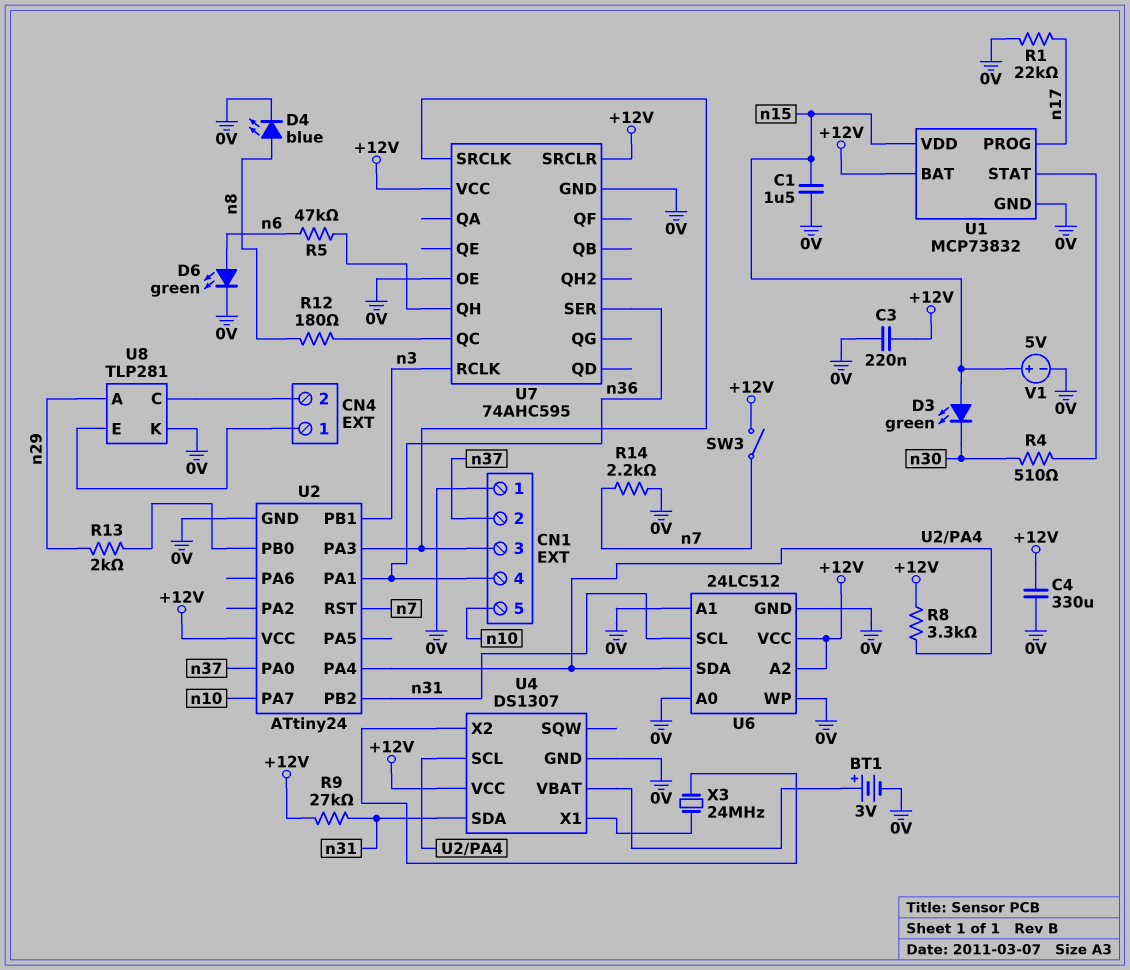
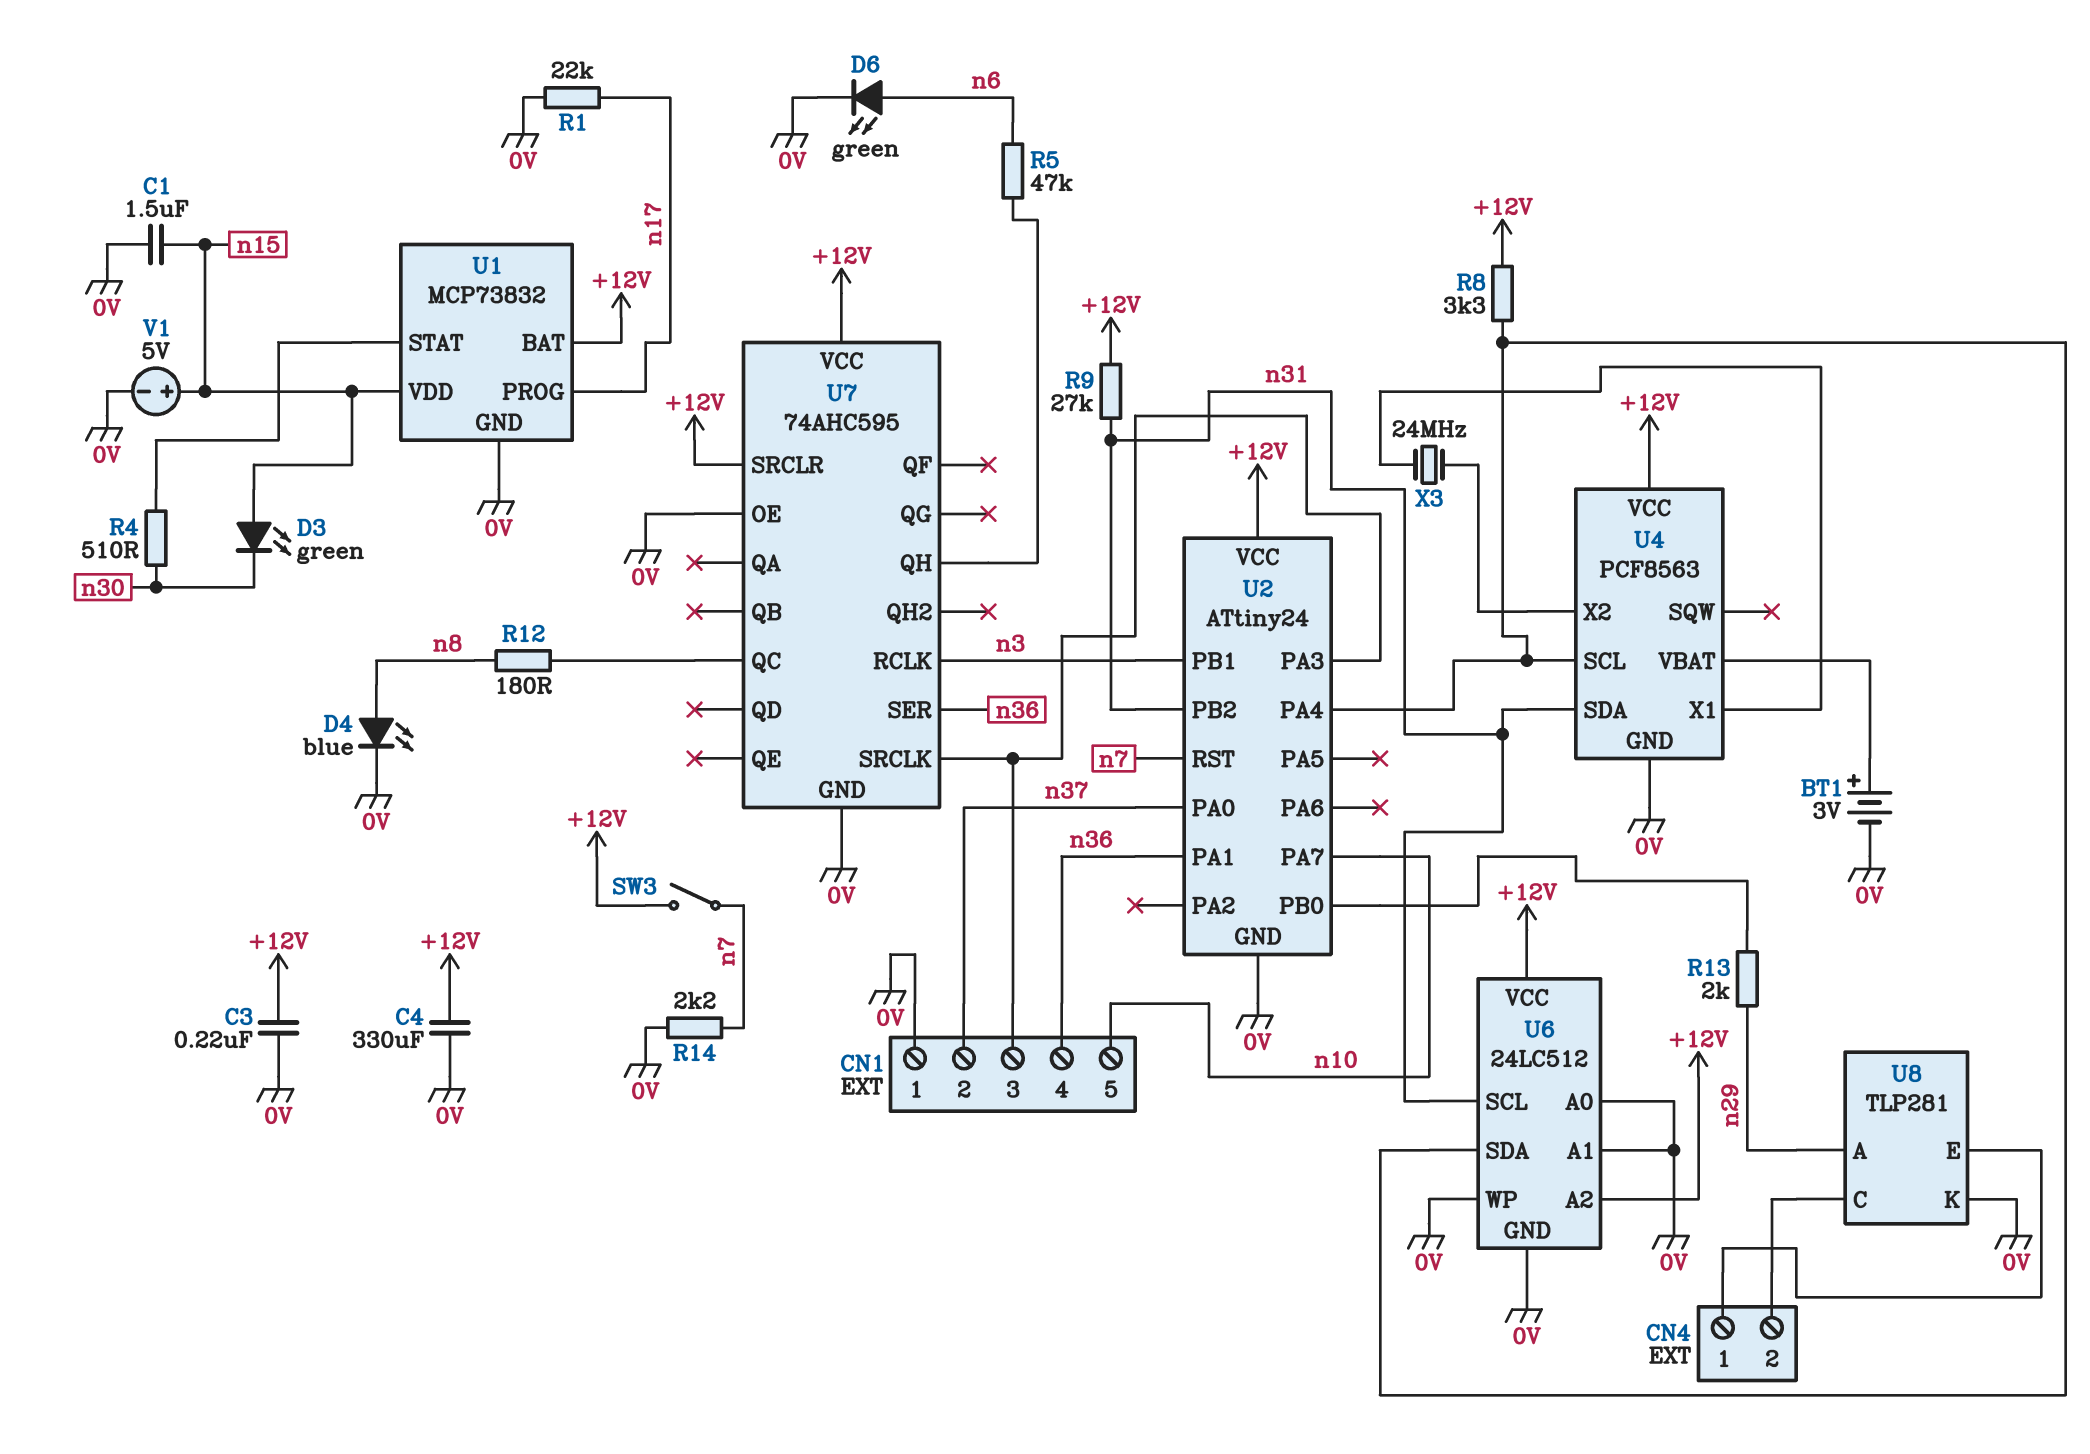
U4: DS1307 -> PCF8563

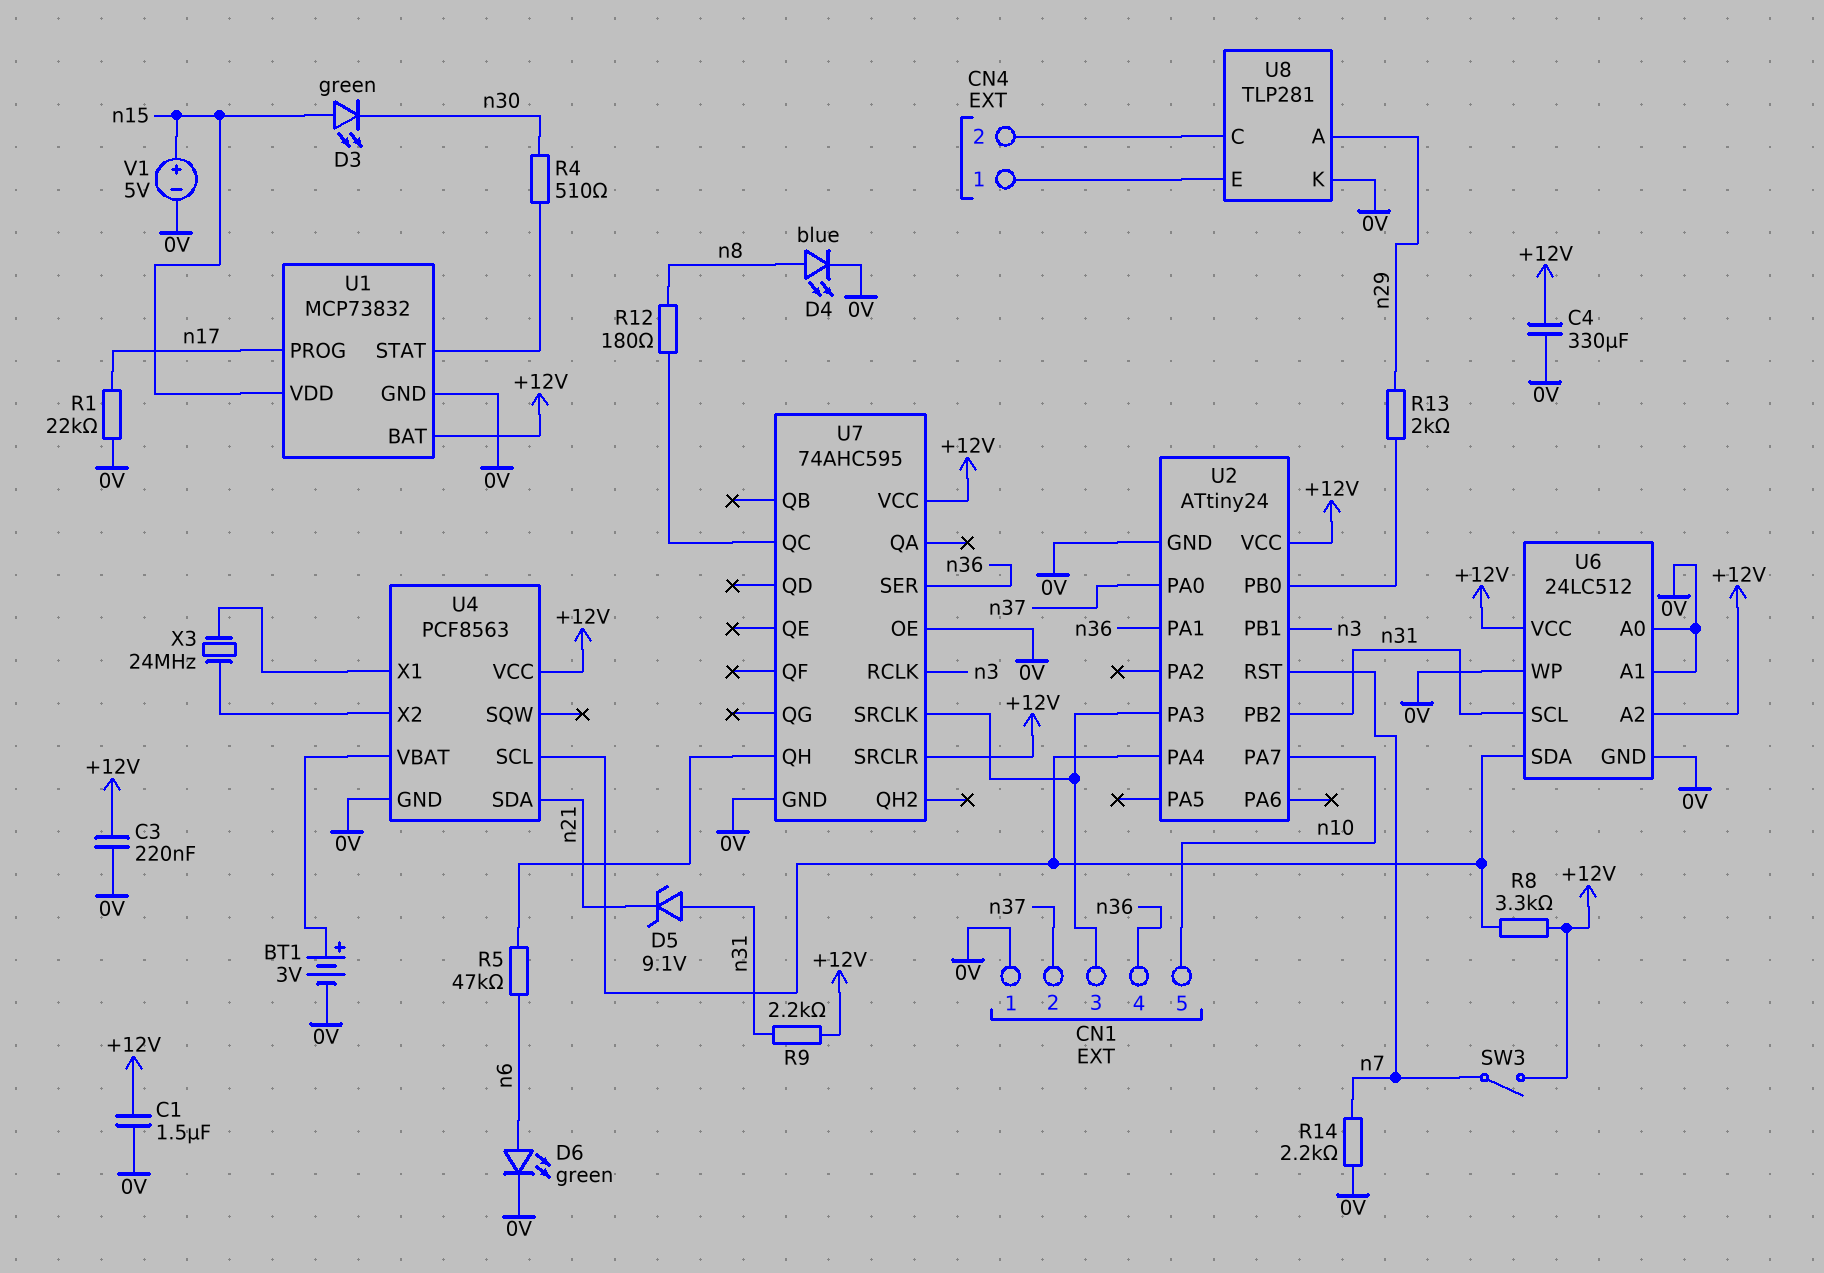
C1: 1.5uF (0V, n15) -> 1.5uF (+12V, 0V)
D5: none -> zener 9.1V (A n31, K n21)
R9: 27k (+12V, n31) -> 2.2k (+12V, n31)
U4 pin SDA: n31 -> n21

